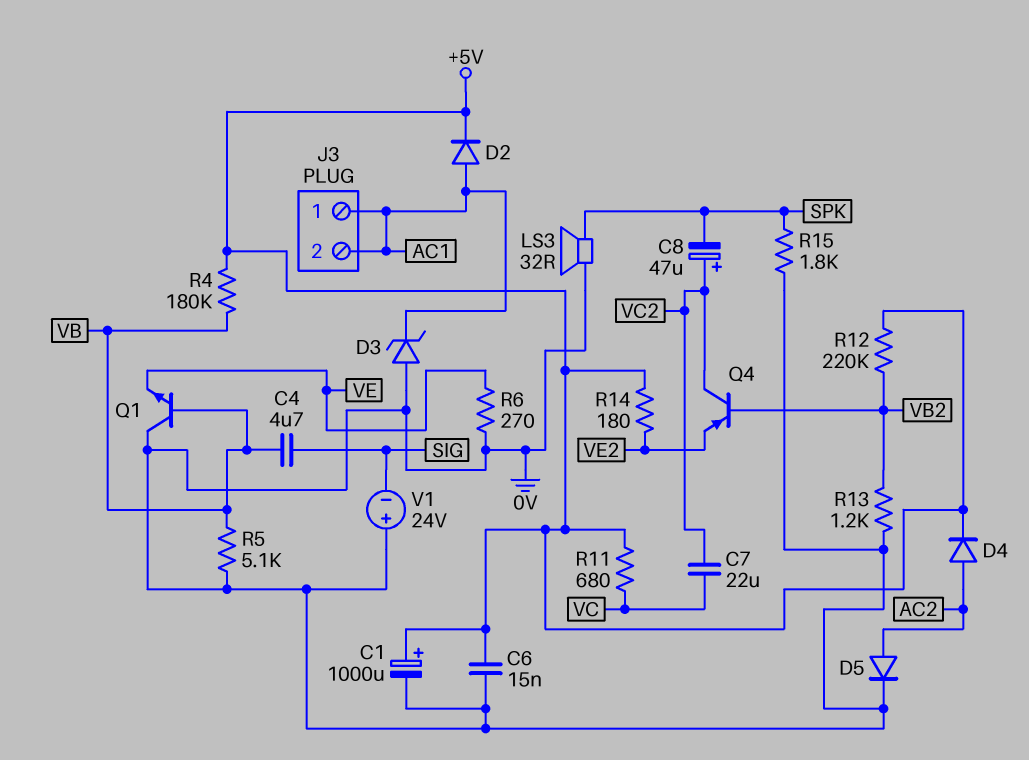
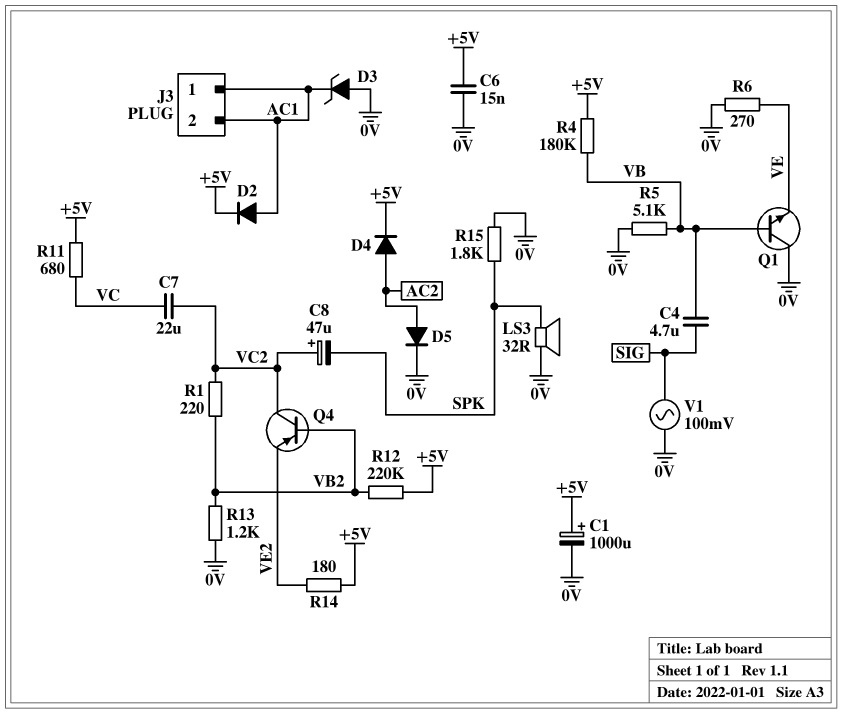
R1: none -> 220 (VB2, VC2)
V1: 24V (plus 0V, minus SIG) -> AC 100mV (0V, SIG)

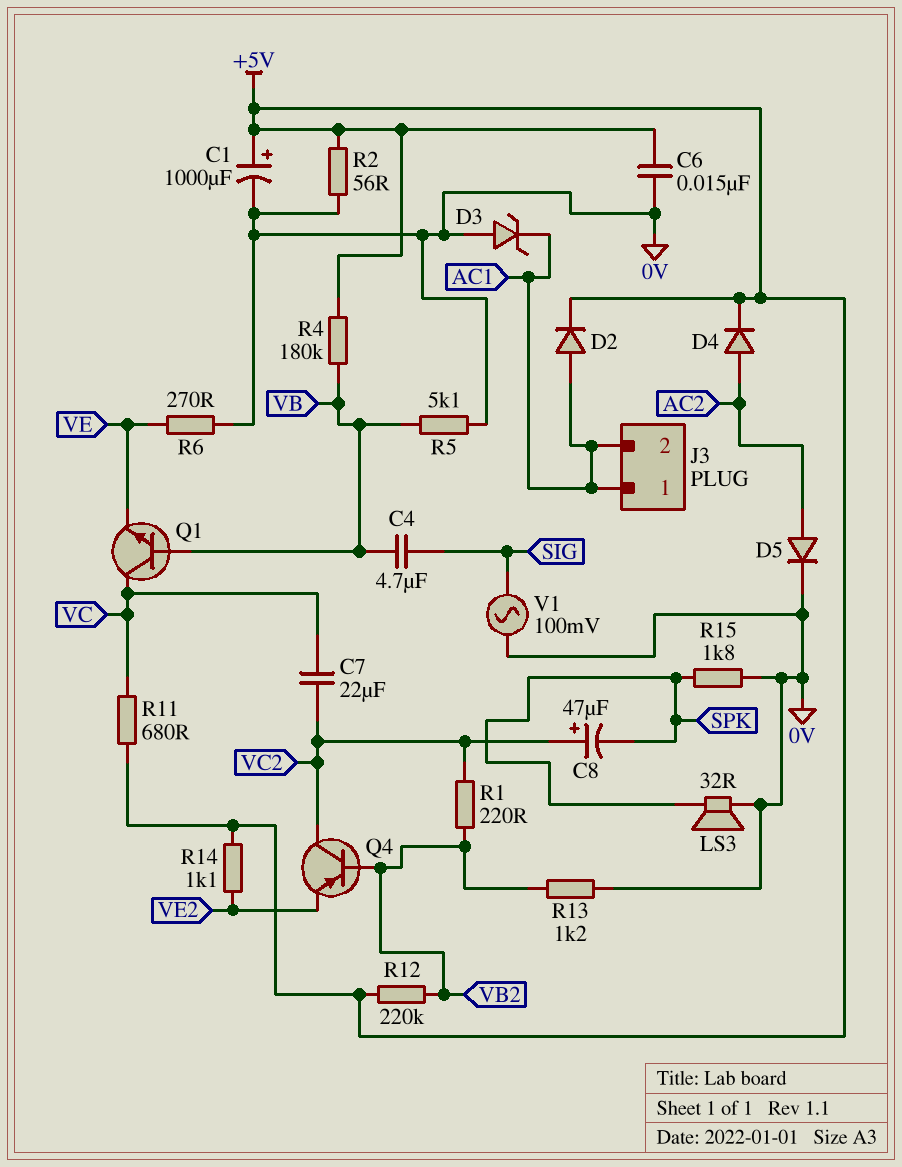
Q1: NPN (B VB, C 0V, E VE) -> NPN (B VB, C VC, E VE)
R2: none -> 56 (+5V, 0V)
R14: 180 (+5V, VE2) -> 1.1k (+5V, VE2)

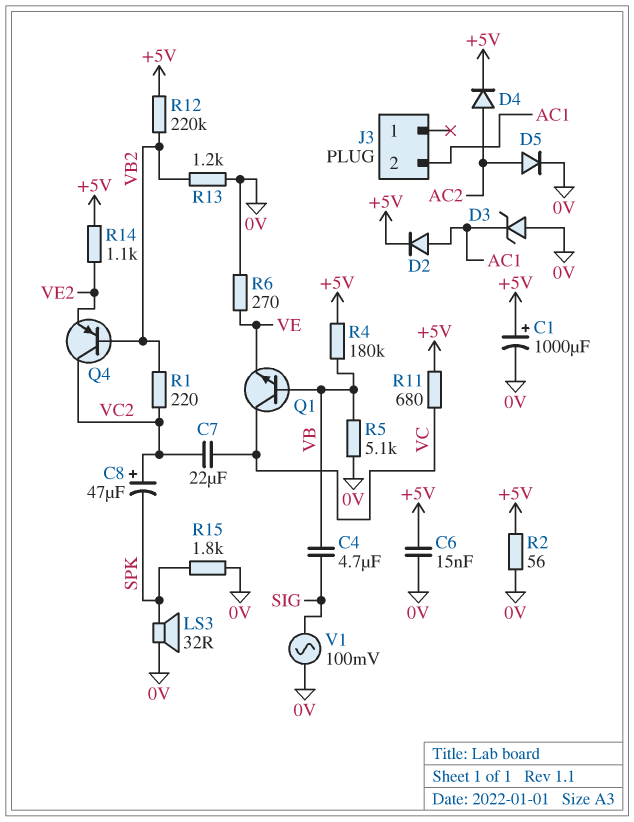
J3 pin 1: AC1 -> none

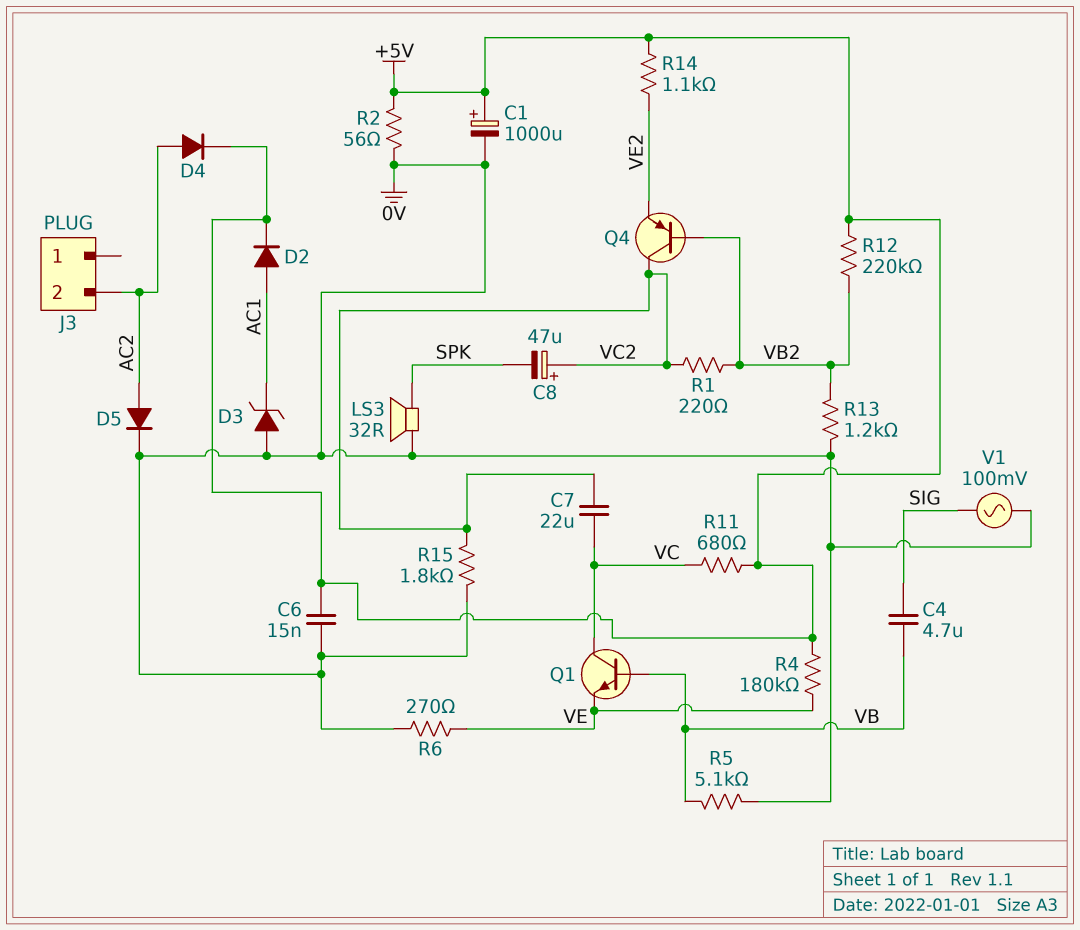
J3 pin 2: AC1 -> AC2
R4: 180k (+5V, VB) -> 180k (+5V, VE)
R15: 1.8k (0V, SPK) -> 1.8k (0V, VC2)

